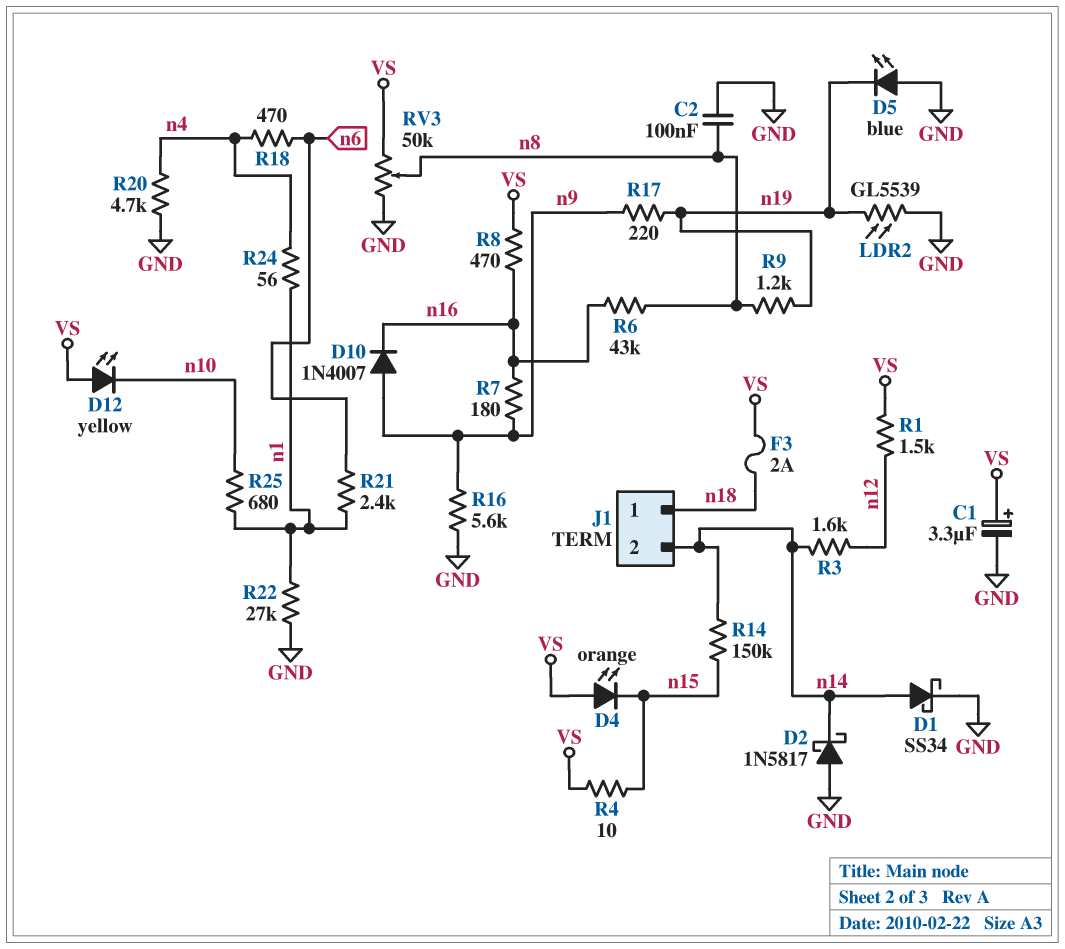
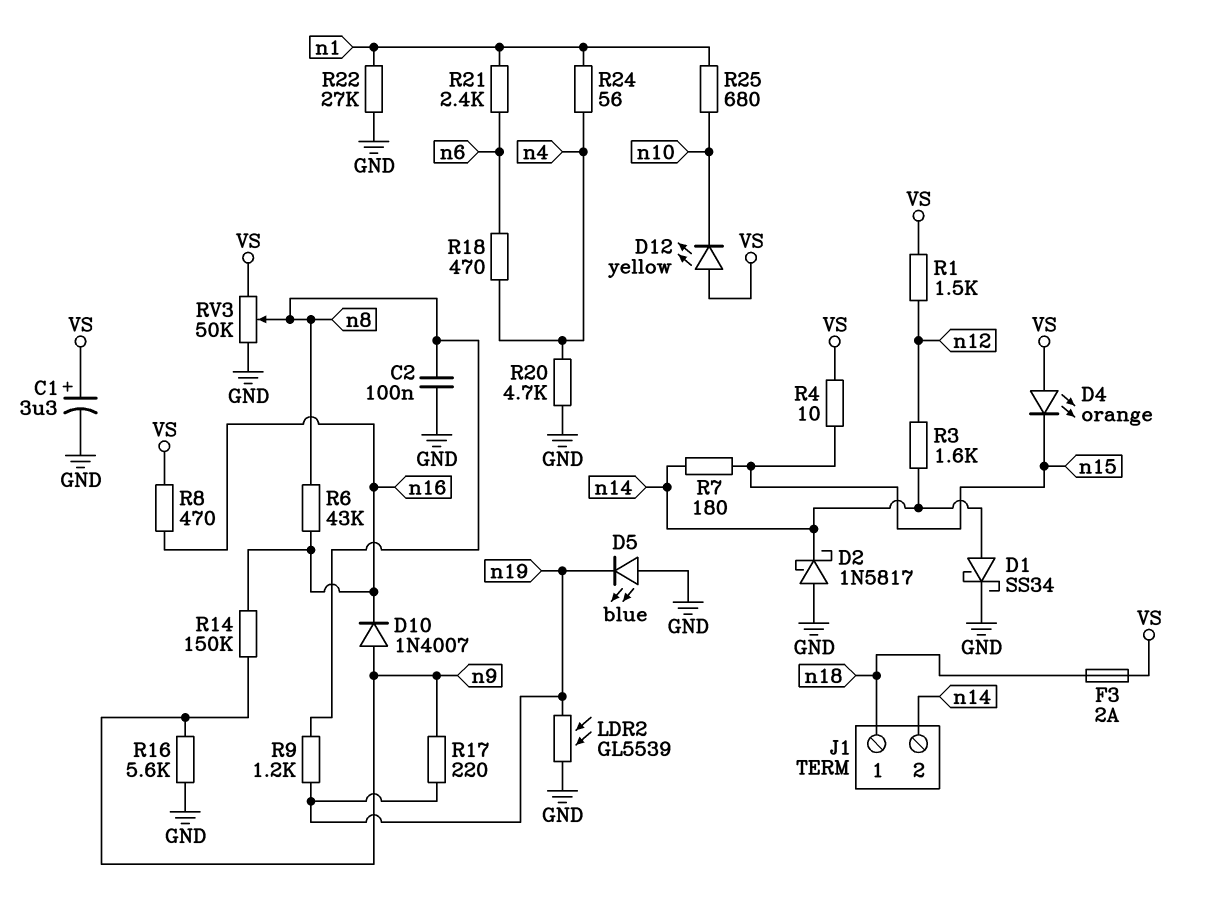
R7: 180 (n9, n16) -> 180 (n14, n15)
R14: 150k (n14, n15) -> 150k (n9, n16)

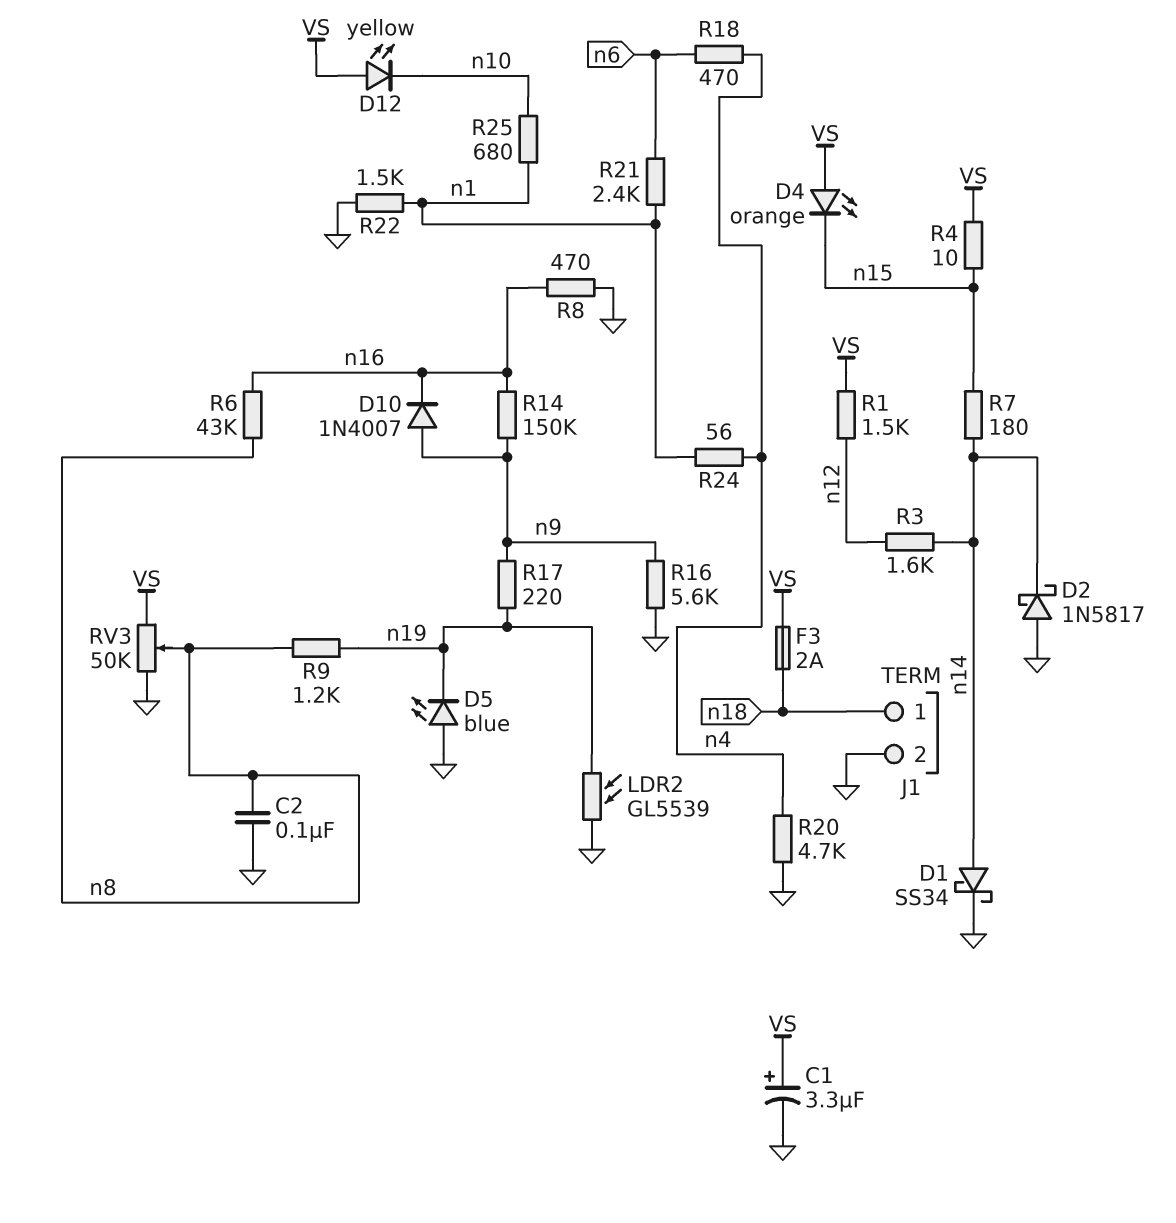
J1 pin 2: n14 -> GND
R8: 470 (VS, n16) -> 470 (GND, n16)
R22: 27k (GND, n1) -> 1.5k (GND, n1)

